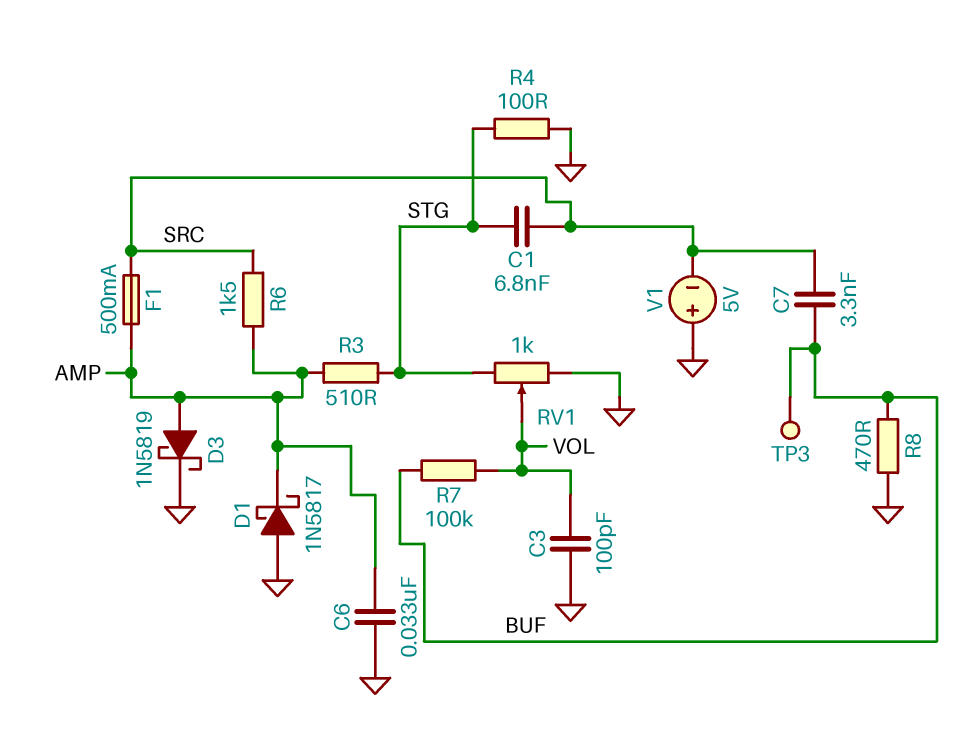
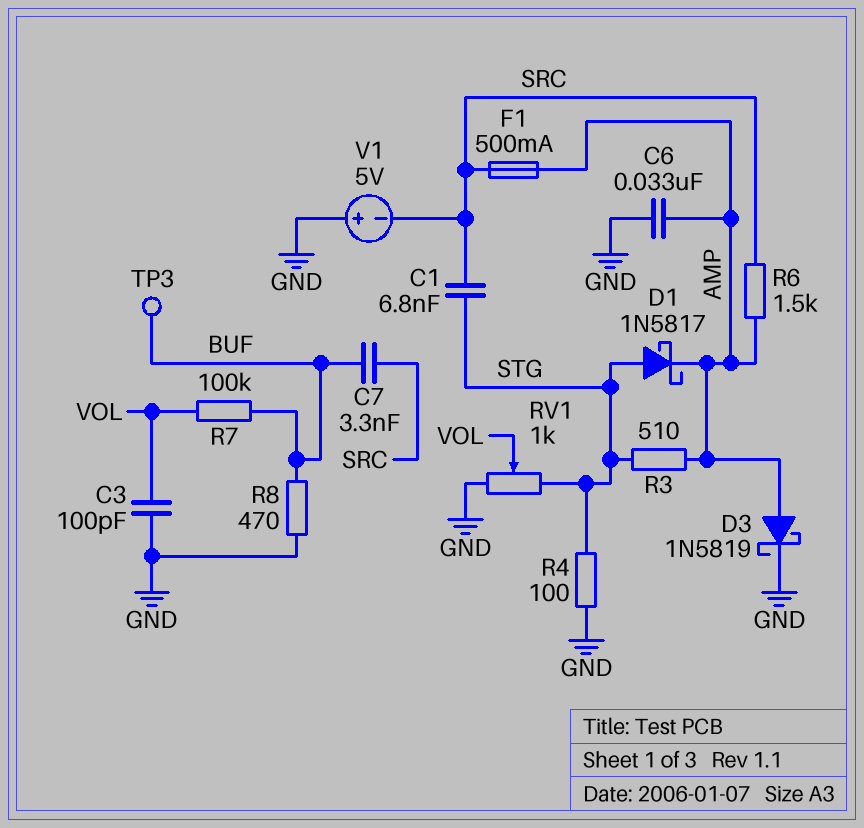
D1: schottky 1N5817 (A GND, K AMP) -> schottky 1N5817 (A STG, K AMP)

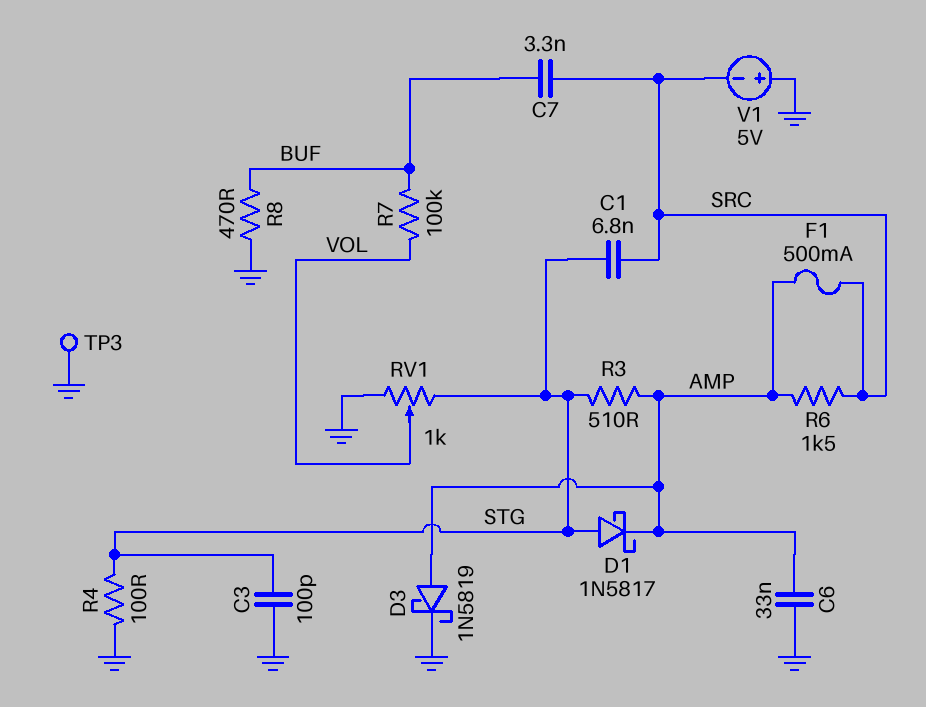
C3: 100pF (GND, VOL) -> 100pF (GND, STG)
TP3: test point (BUF) -> test point (GND)

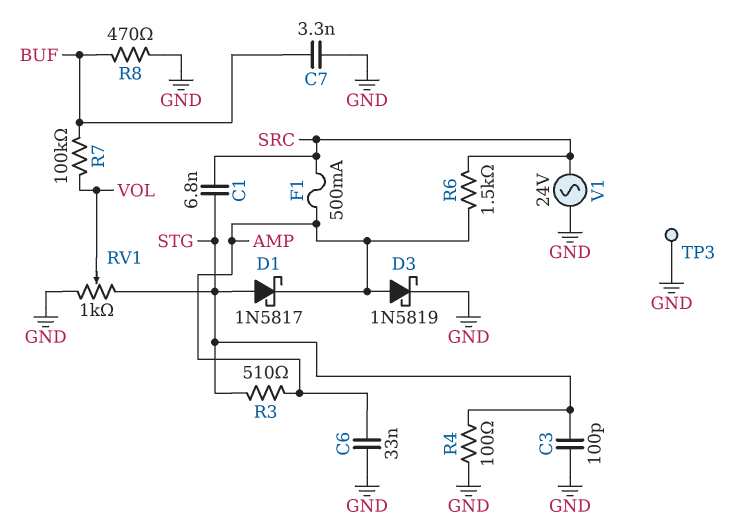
C7: 3.3nF (BUF, SRC) -> 3.3nF (BUF, GND)
V1: 5V (plus GND, minus SRC) -> AC 24V (GND, SRC)

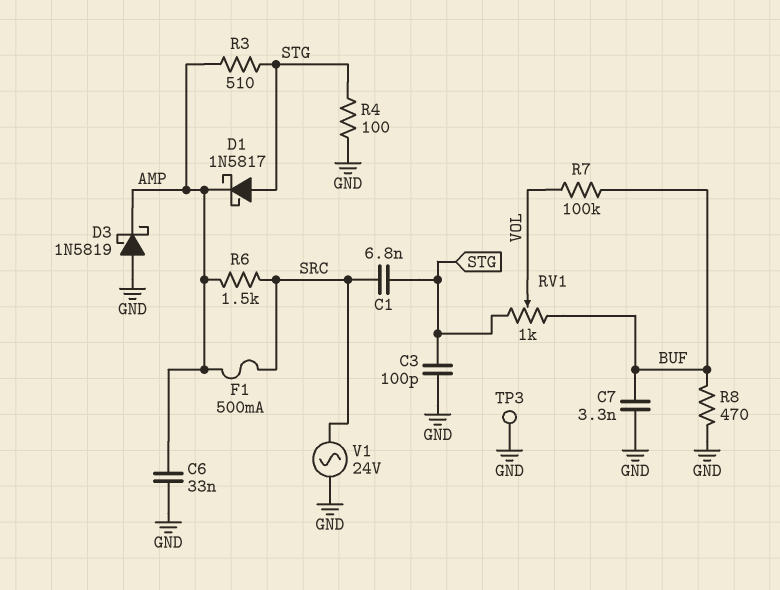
D3: schottky 1N5819 (A AMP, K GND) -> schottky 1N5819 (A GND, K AMP)
RV1: 1k (GND, STG, wiper VOL) -> 1k (BUF, STG, wiper VOL)

